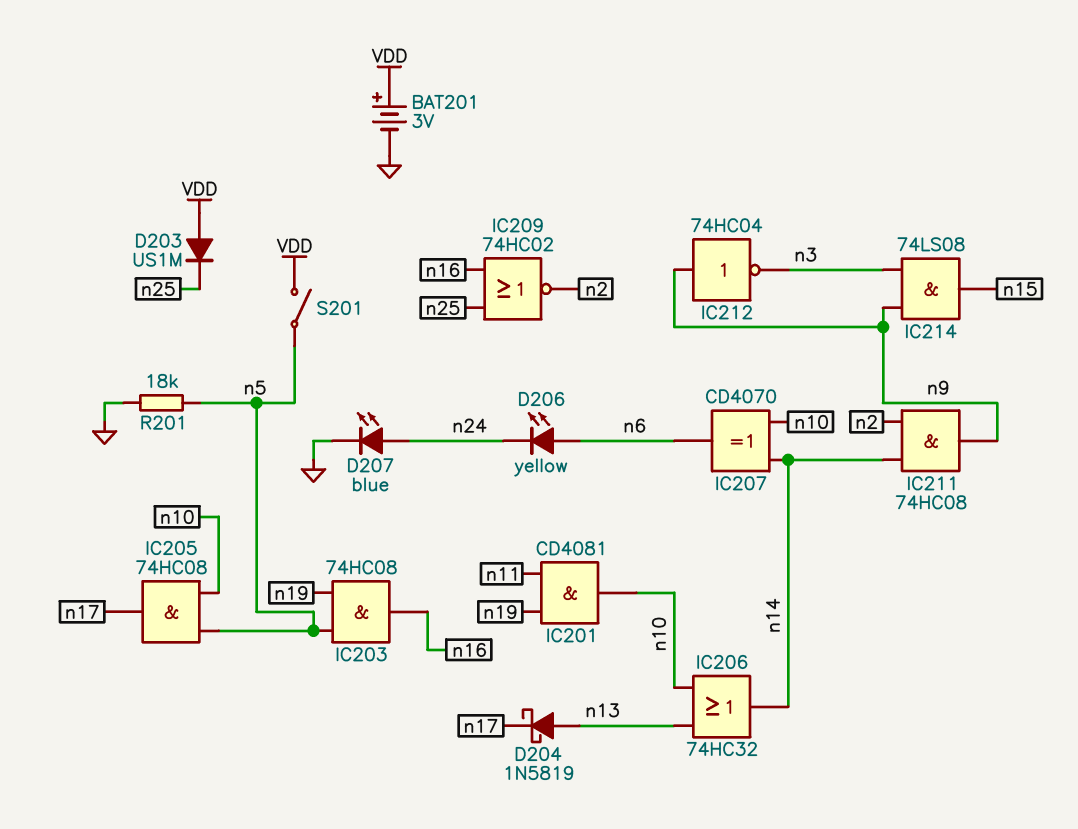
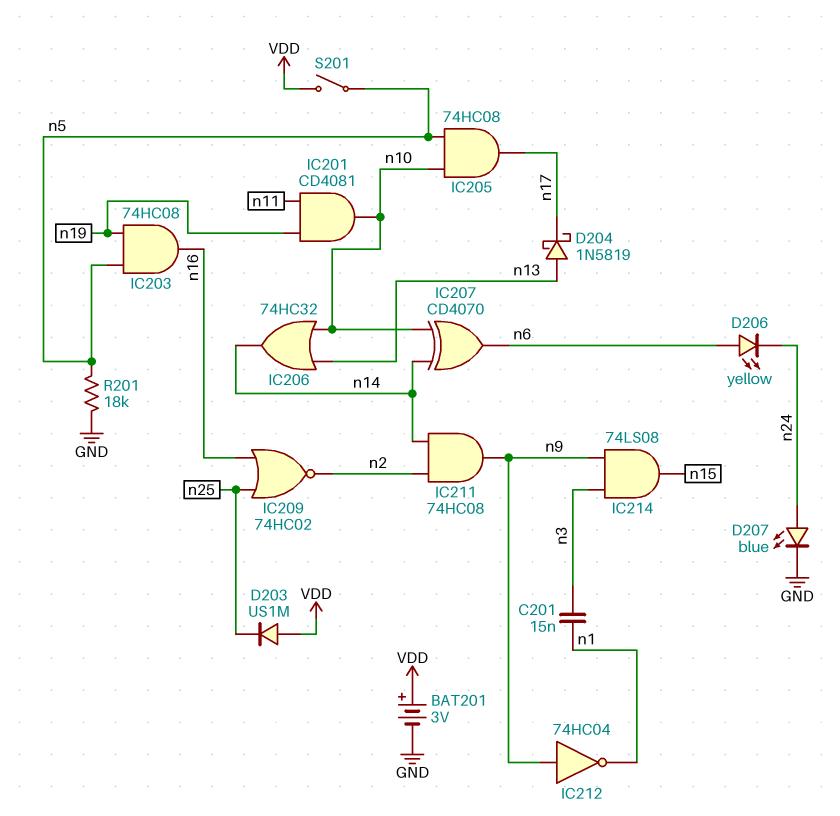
C201: none -> 15nF (n1, n3)
IC212: NOT 74HC04 (in n9, out n3) -> NOT 74HC04 (in n9, out n1)

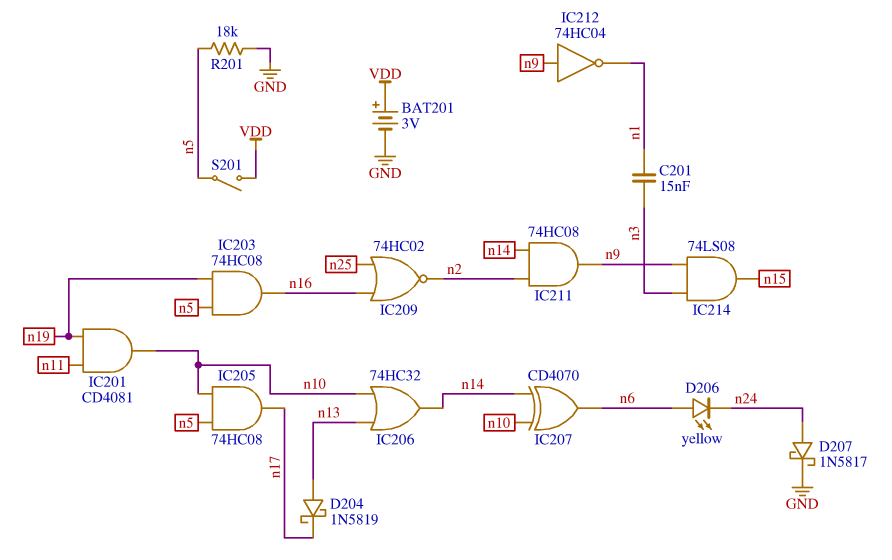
D203: diode US1M (A VDD, K n25) -> none
D207: LED blue (A n24, K GND) -> schottky 1N5817 (A n24, K GND)

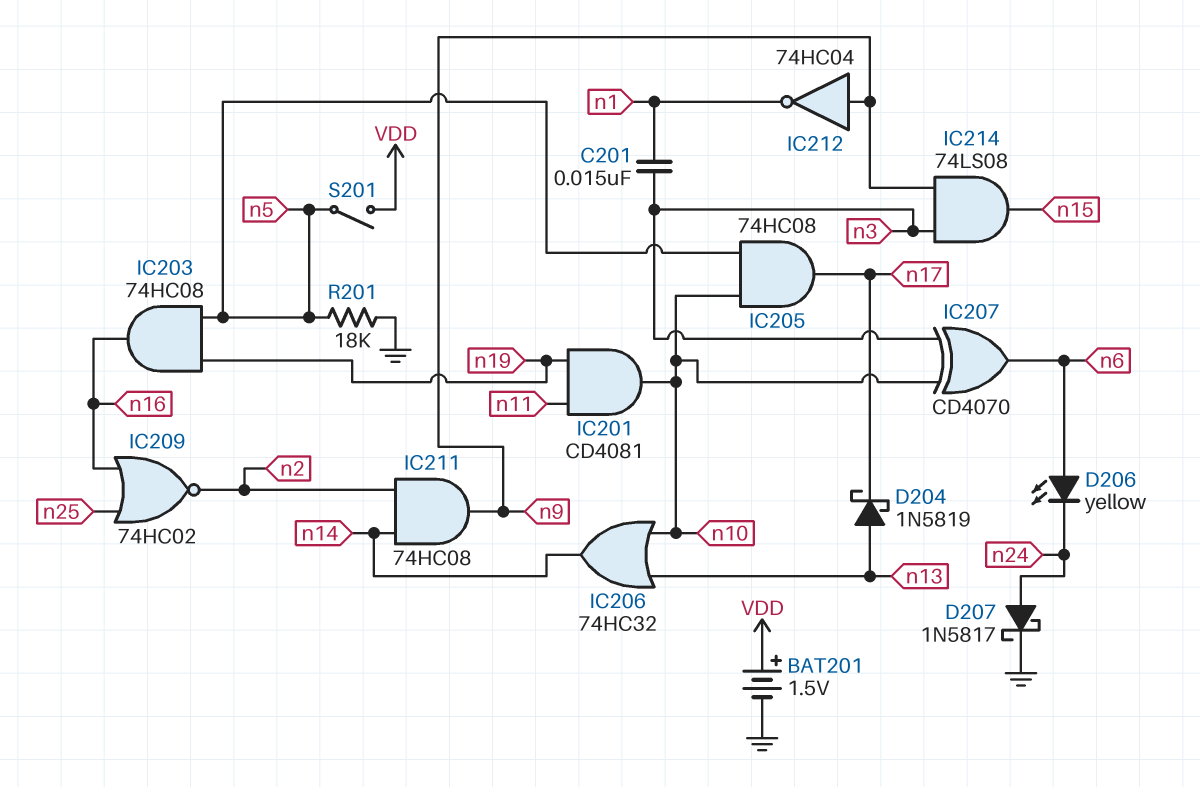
BAT201: 3V (plus VDD, minus GND) -> 1.5V (plus VDD, minus GND)
IC207: XOR CD4070 (in n10, in n14, out n6) -> XOR CD4070 (in n3, in n10, out n6)

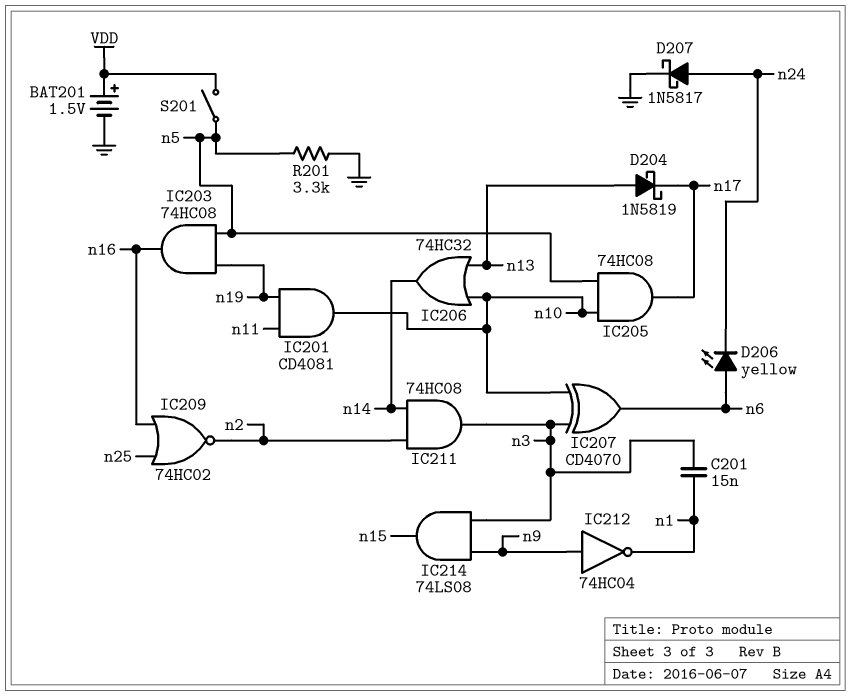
IC211: AND 74HC08 (in n2, in n14, out n9) -> AND 74HC08 (in n2, in n14, out n3)
R201: 18k (GND, n5) -> 3.3k (GND, n5)

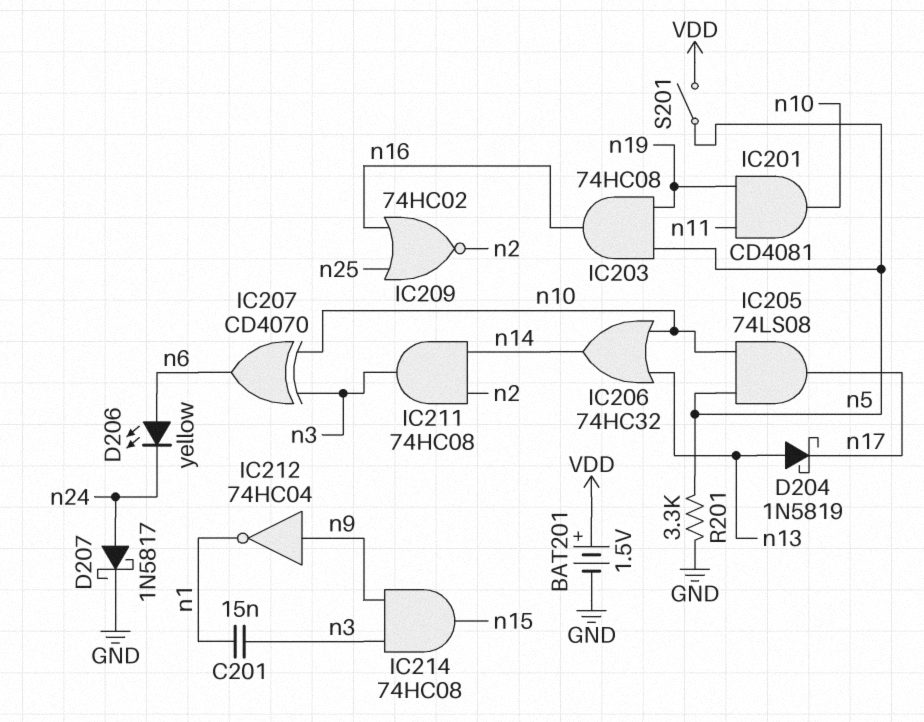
IC205: AND 74HC08 (in n5, in n10, out n17) -> AND 74LS08 (in n5, in n10, out n17)
IC214: AND 74LS08 (in n3, in n9, out n15) -> AND 74HC08 (in n3, in n9, out n15)

